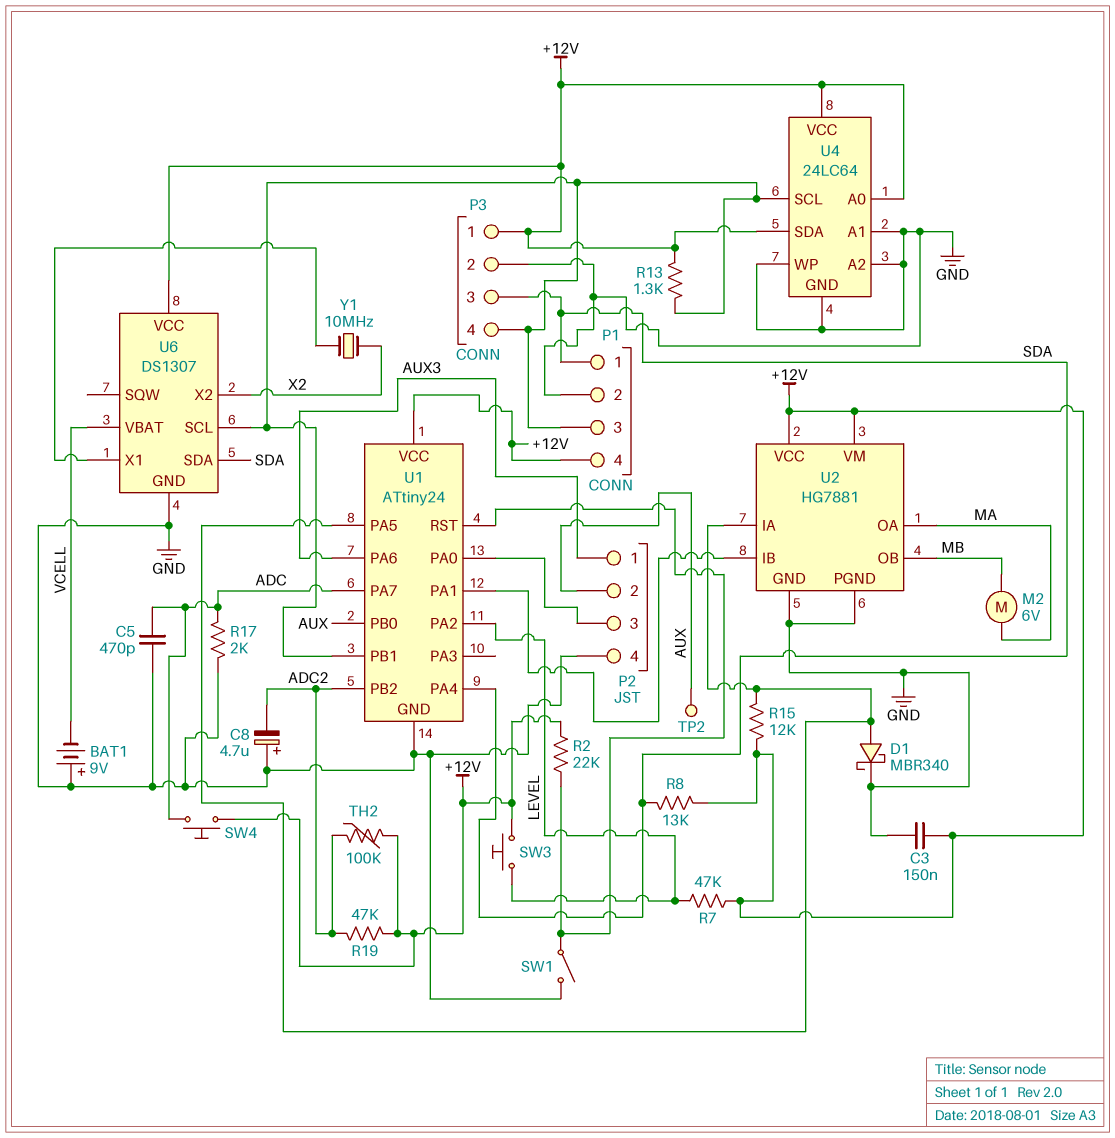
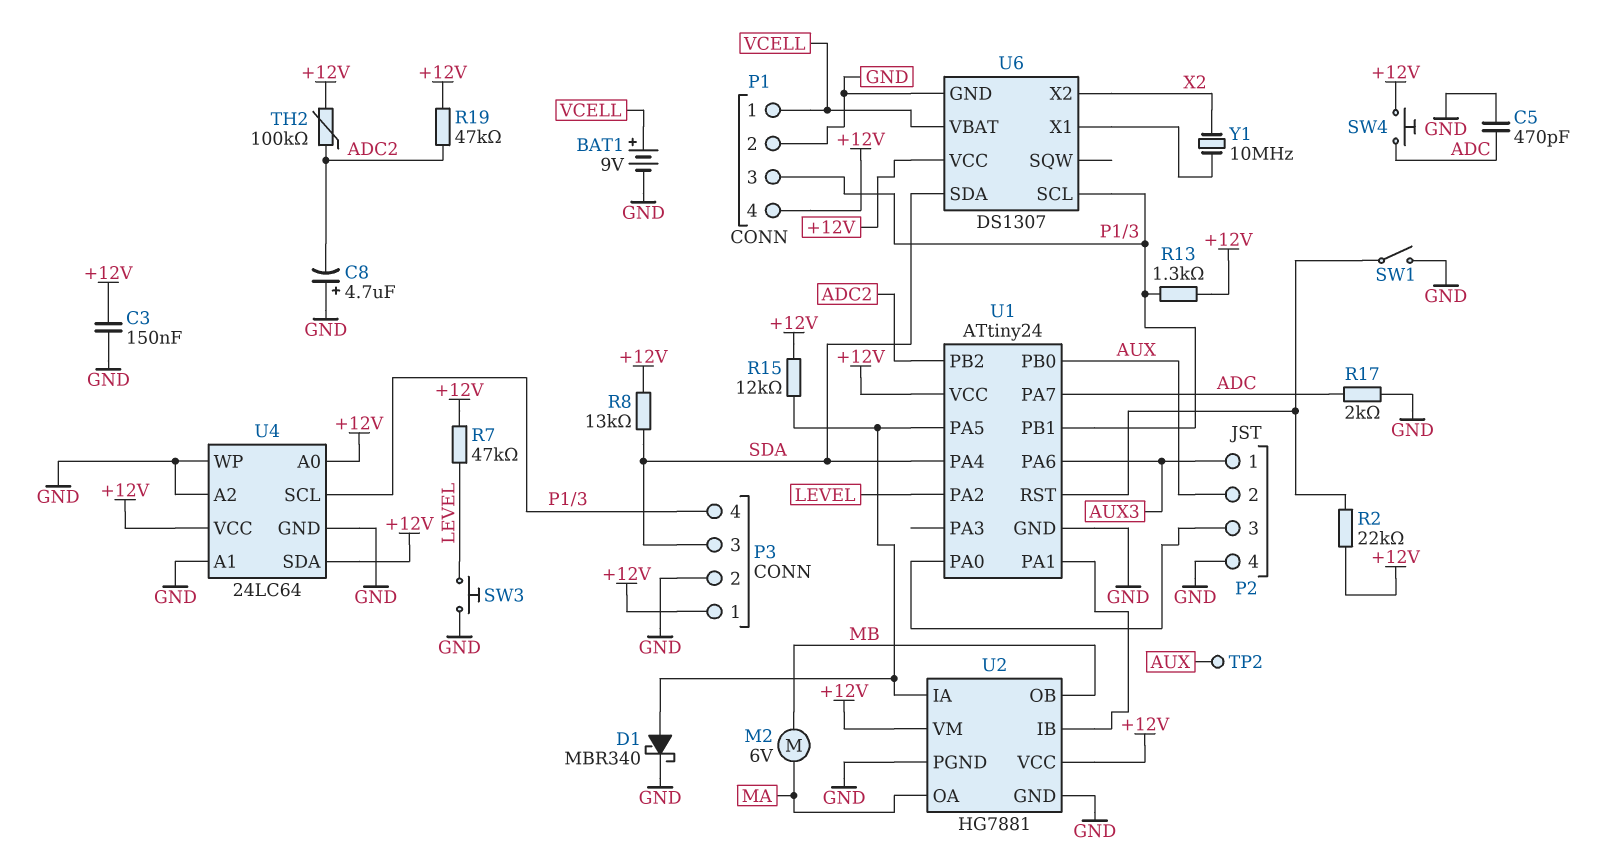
BAT1: 9V (plus GND, minus VCELL) -> 9V (plus VCELL, minus GND)
P1 pin 1: SDA -> VCELL
SW3: button (+12V, LEVEL) -> button (GND, LEVEL)

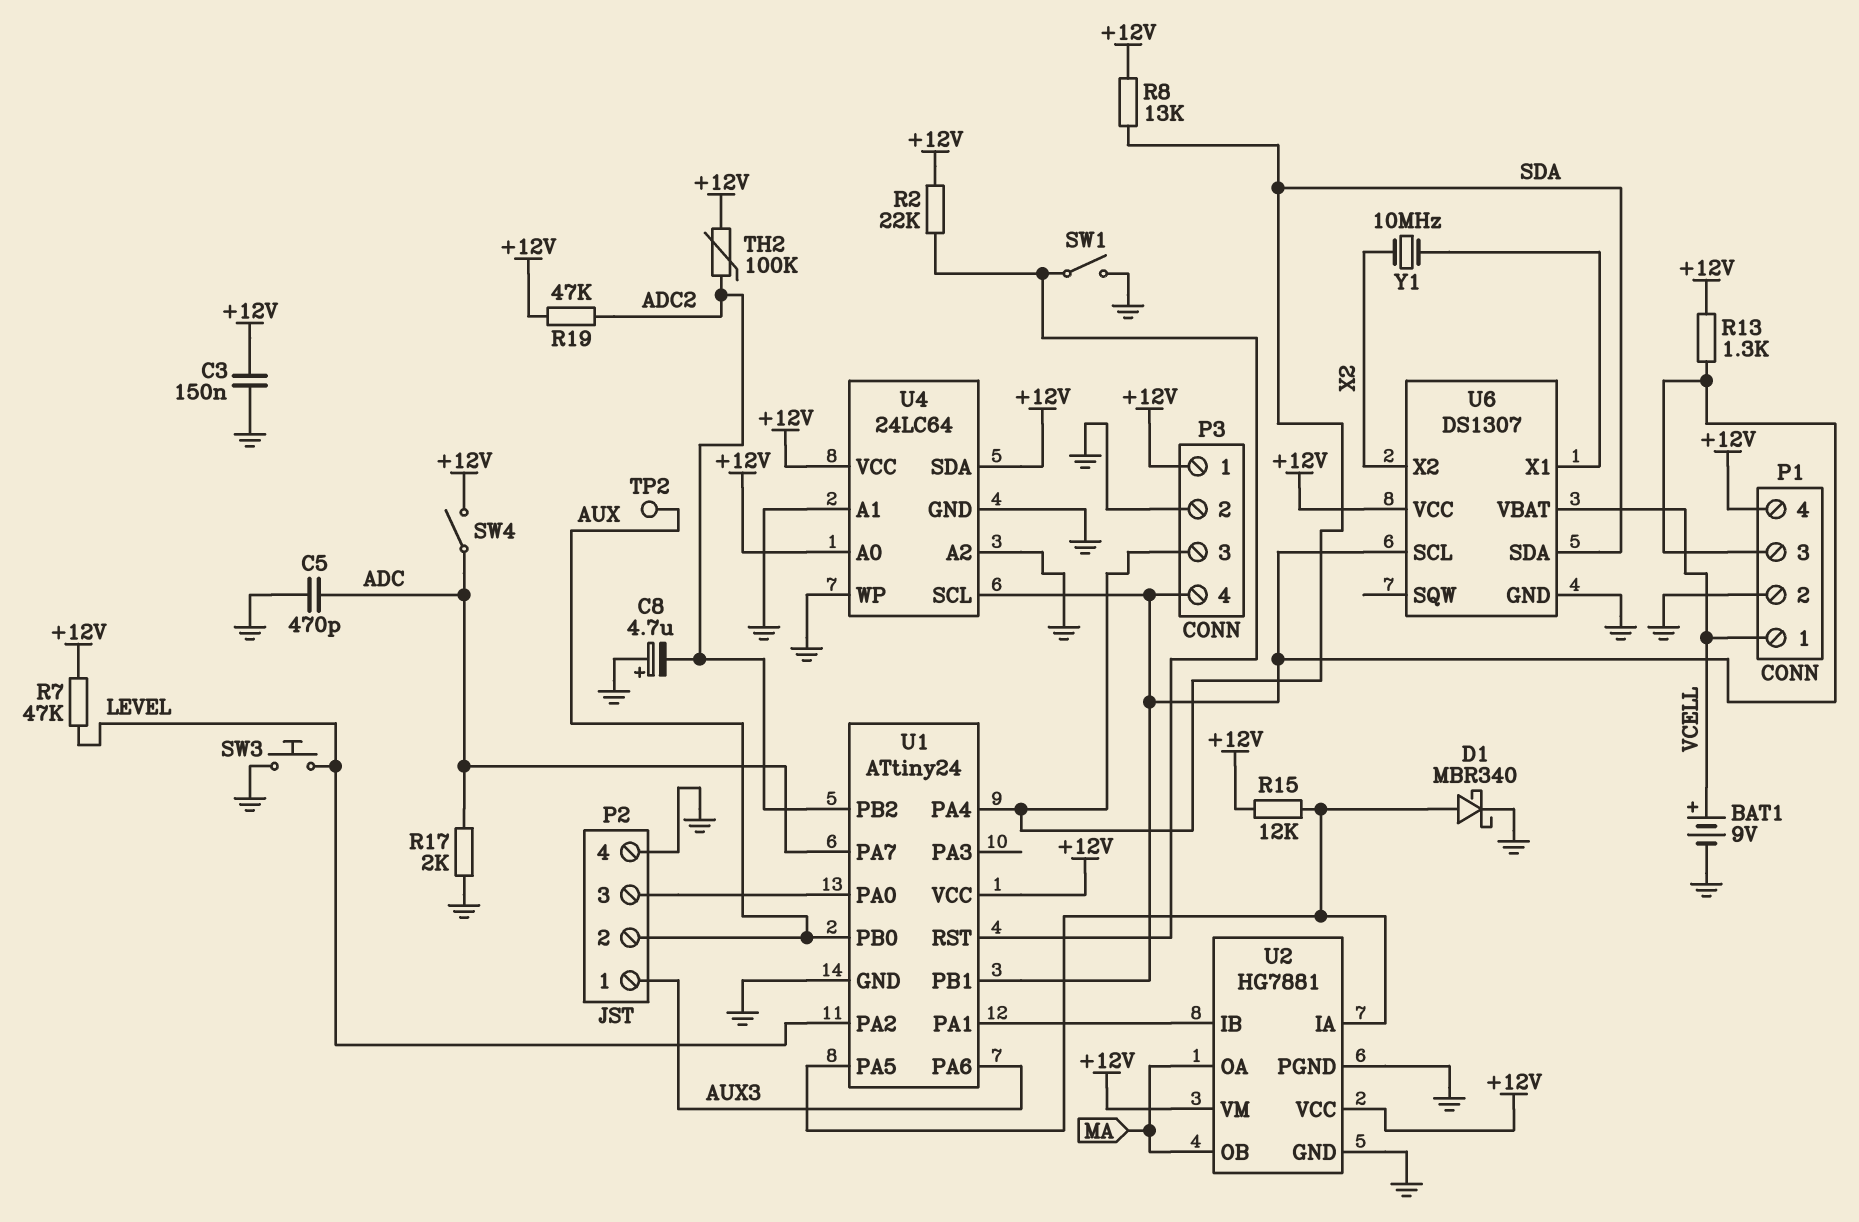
M2: motor 6V (MA, MB) -> none
SW4: button (+12V, ADC) -> switch (+12V, ADC)
U2 pin OB: MB -> MA

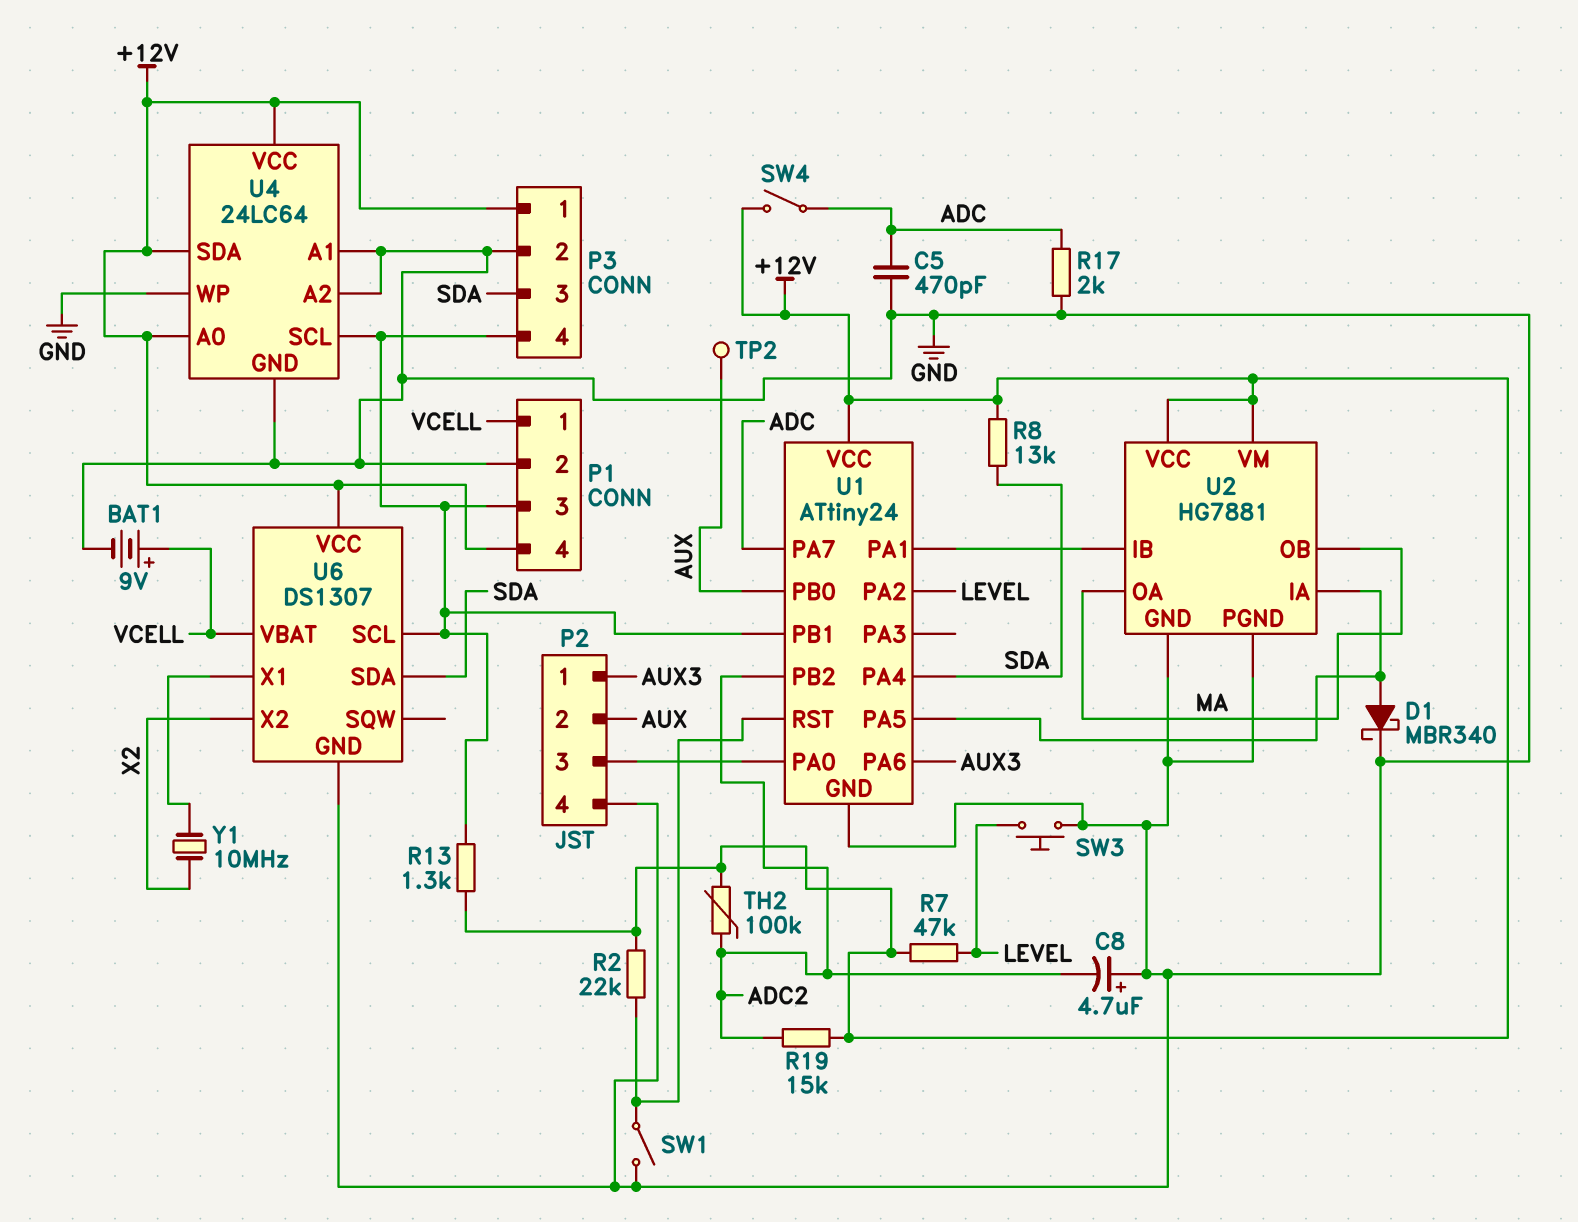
C3: 150nF (+12V, GND) -> none
R15: 12k (+12V, U1/PA5) -> none
R19: 47k (+12V, ADC2) -> 15k (+12V, ADC2)

